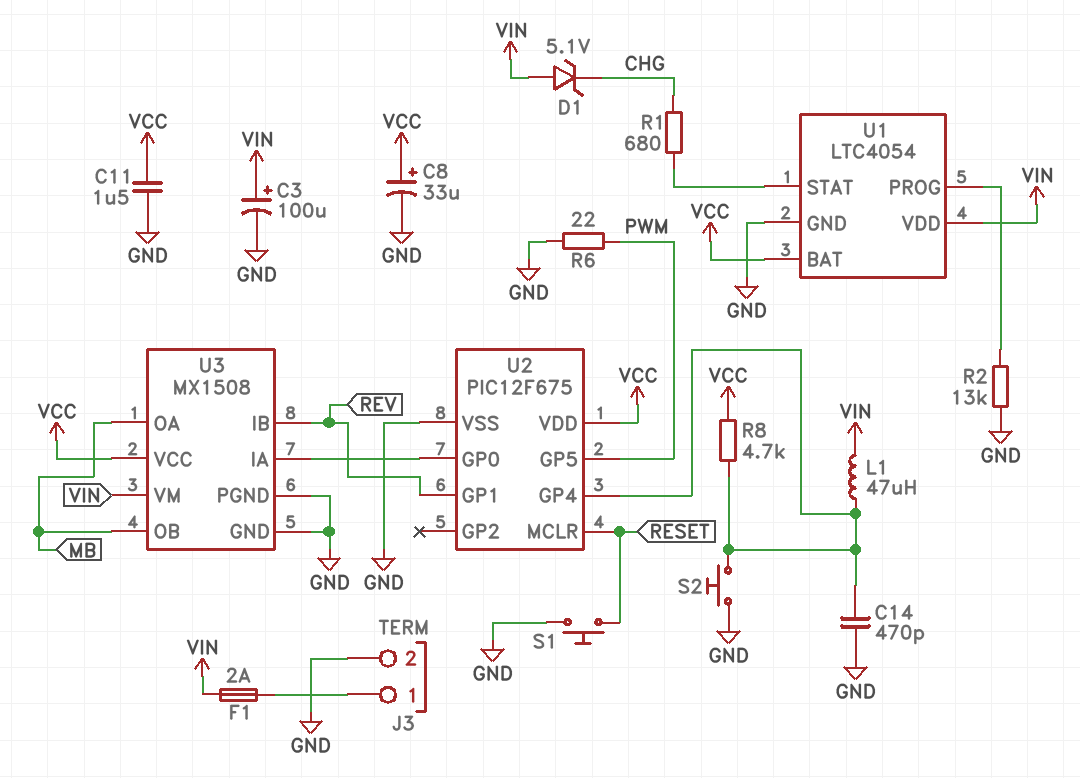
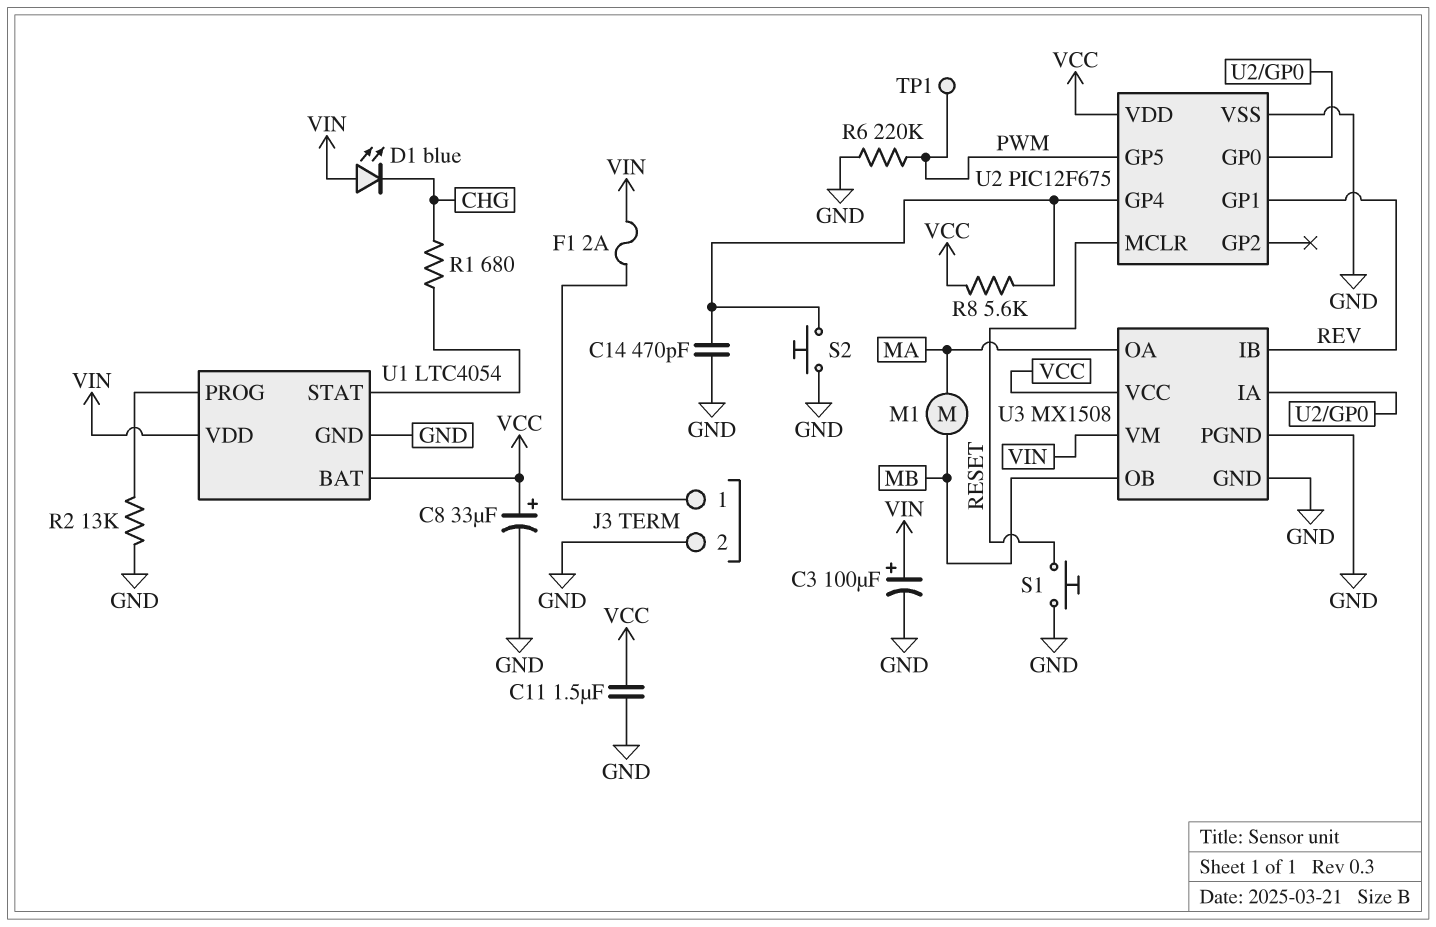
D1: zener 5.1V (A VIN, K CHG) -> LED blue (A VIN, K CHG)
L1: 47uH (U2/GP4, VIN) -> none
M1: none -> motor (MA, MB)
R6: 22 (GND, PWM) -> 220k (GND, PWM)
R8: 4.7k (U2/GP4, VCC) -> 5.6k (U2/GP4, VCC)
TP1: none -> test point (PWM)
U3 pin OA: MB -> MA

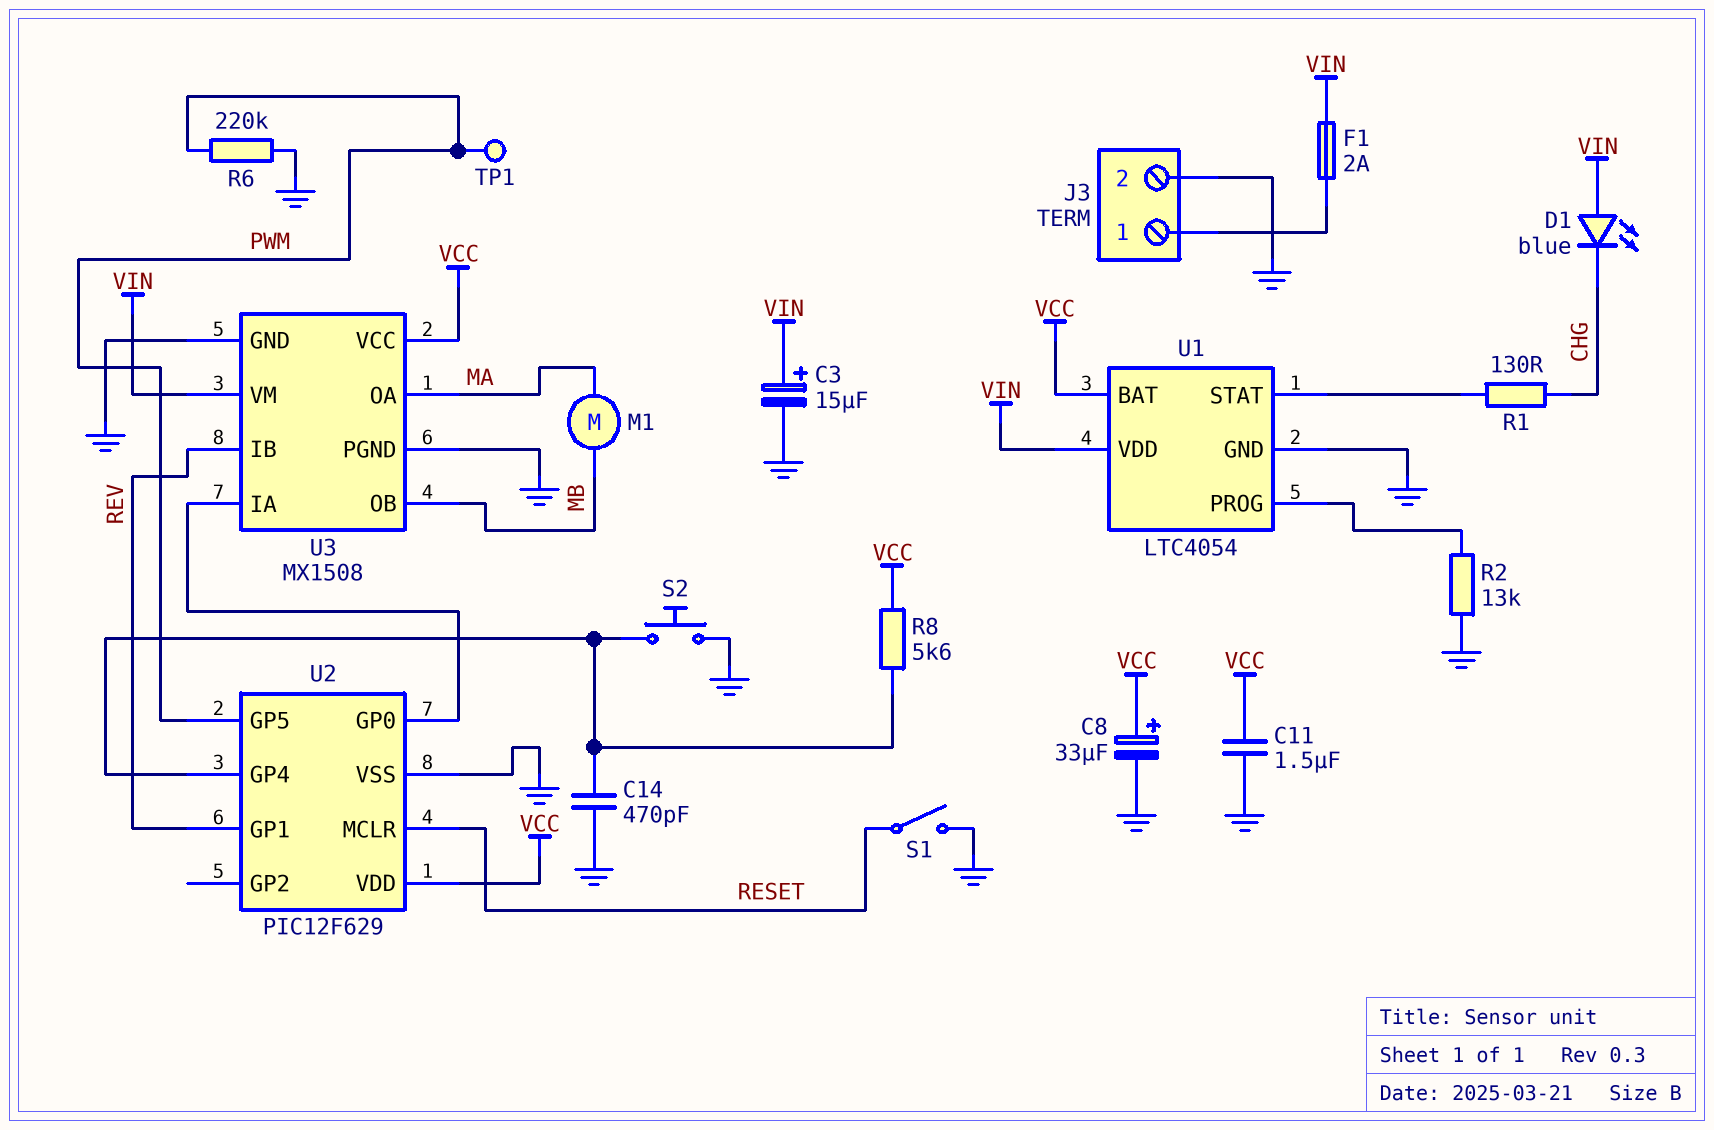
C3: 100uF (plus VIN, minus GND) -> 15uF (plus VIN, minus GND)
R1: 680 (CHG, U1/STAT) -> 130 (CHG, U1/STAT)
S1: button (GND, RESET) -> switch (GND, RESET)
U2: PIC12F675 -> PIC12F629

